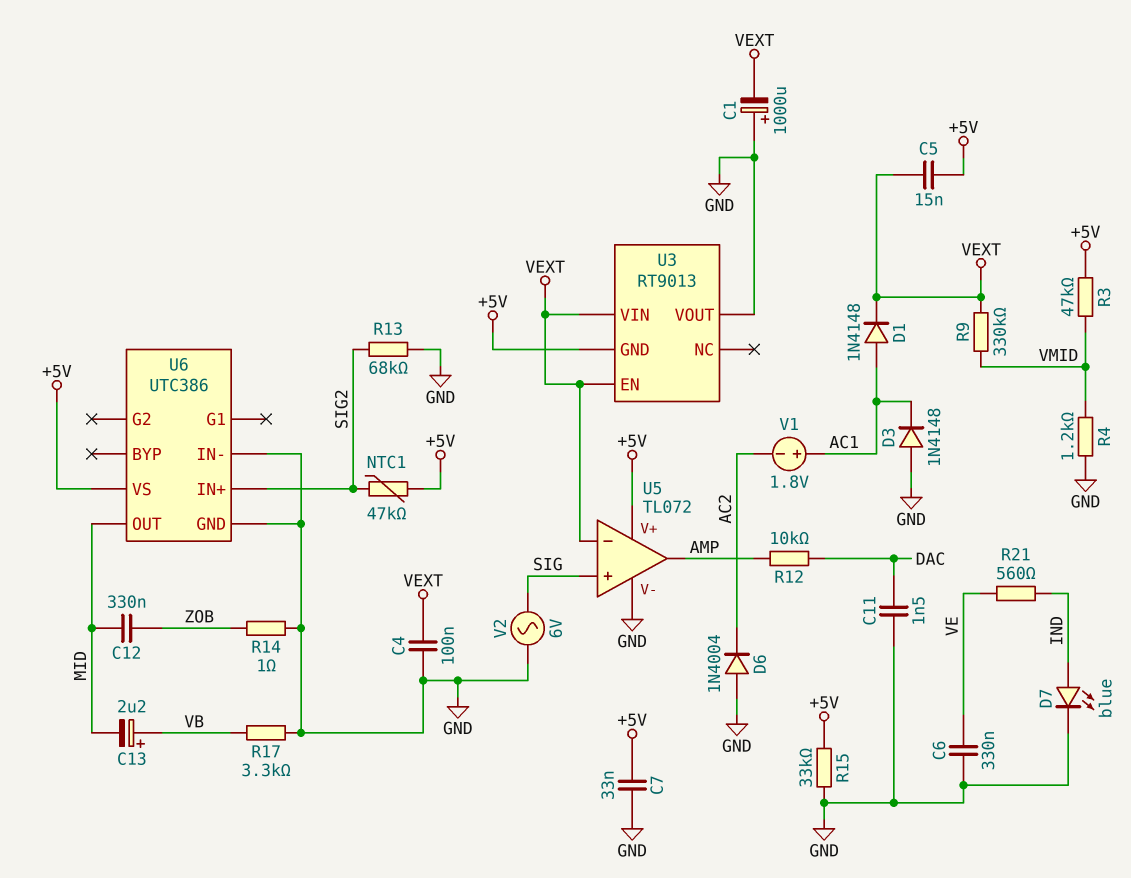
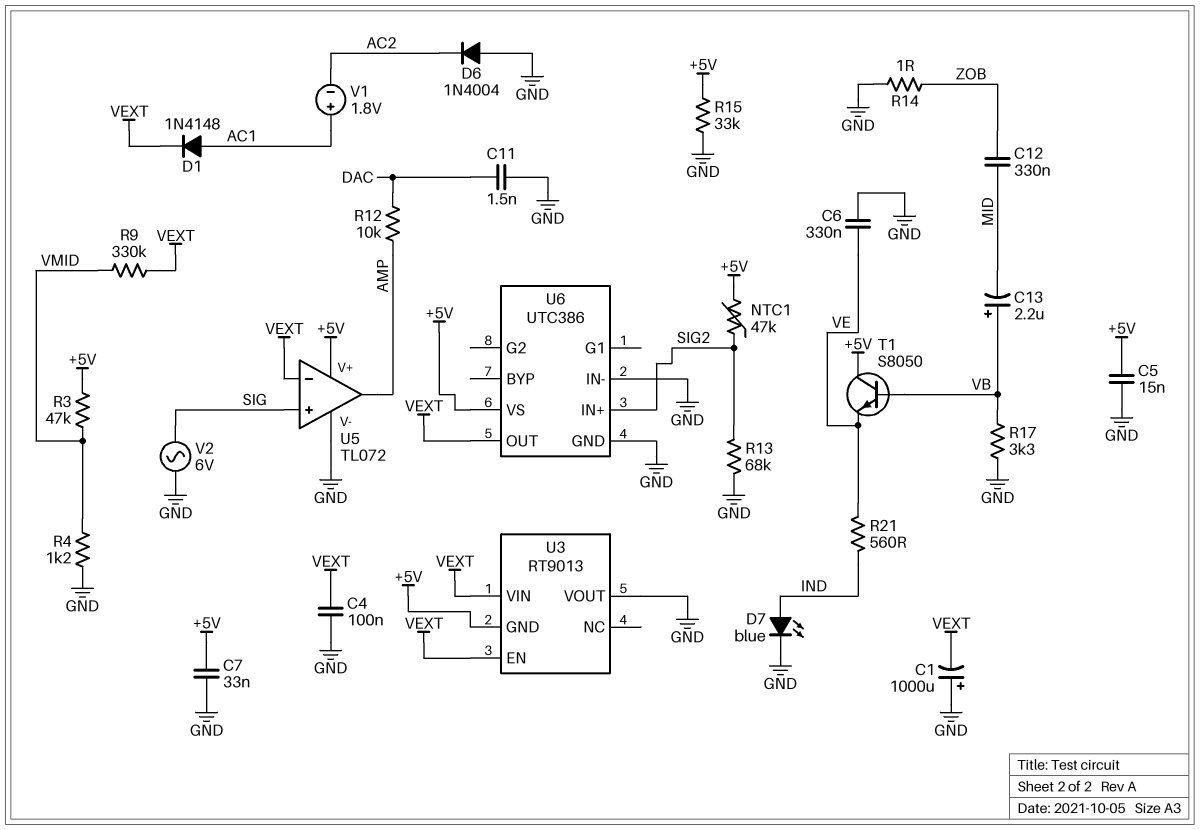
C5: 15nF (+5V, VEXT) -> 15nF (+5V, GND)
D3: diode 1N4148 (A GND, K AC1) -> none
T1: none -> NPN S8050 (B VB, C +5V, E VE)
U6 pin OUT: MID -> VEXT

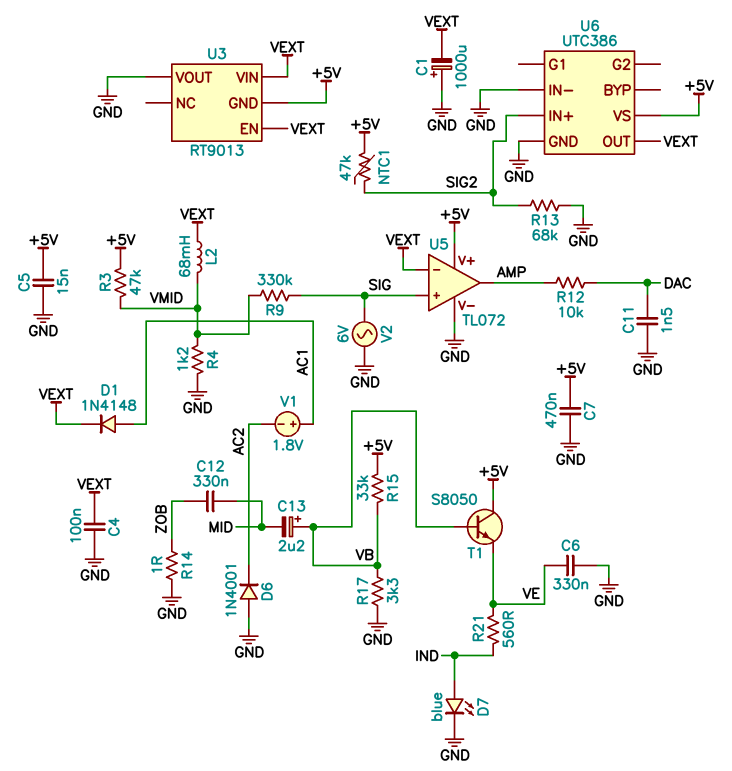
C7: 33nF (+5V, GND) -> 470nF (+5V, GND)
D6: diode 1N4004 (A GND, K AC2) -> diode 1N4001 (A GND, K AC2)
L2: none -> 68mH (VEXT, VMID)
R9: 330k (VEXT, VMID) -> 330k (SIG, VMID)
R15: 33k (+5V, GND) -> 33k (+5V, VB)

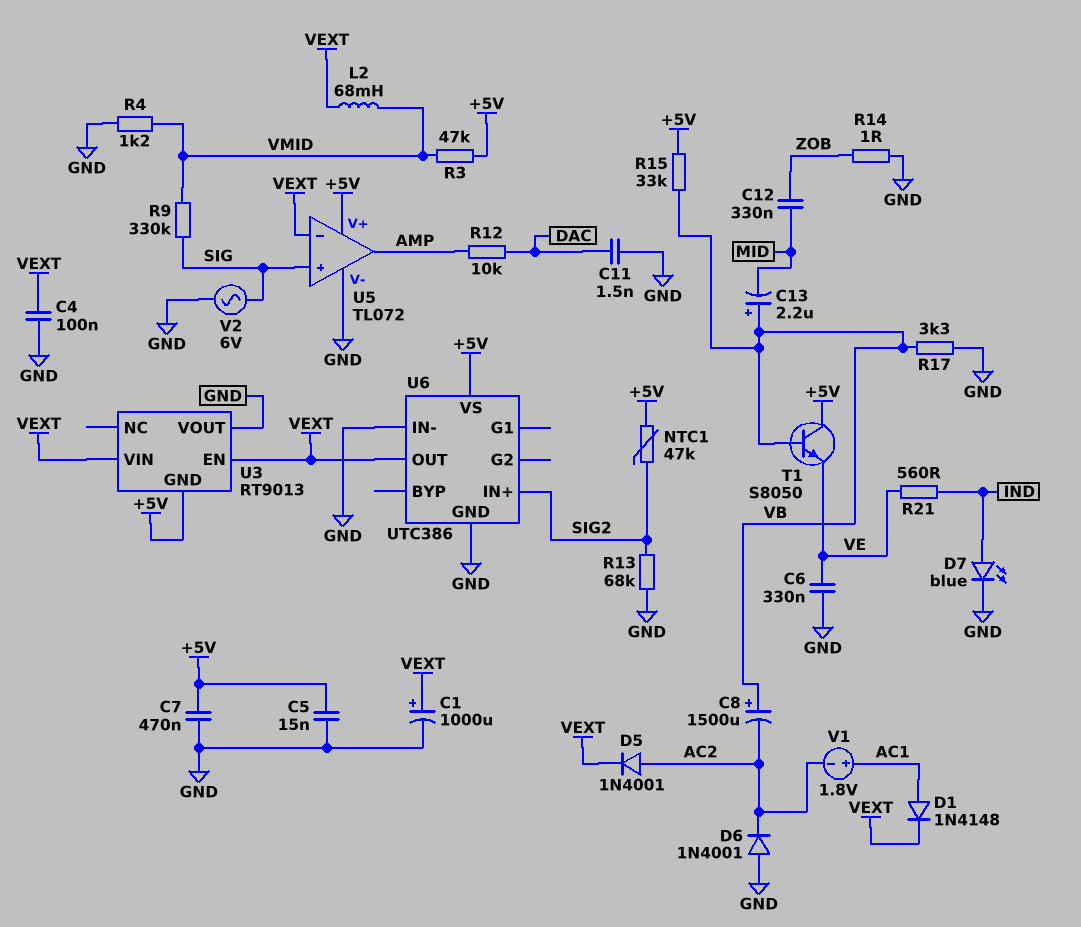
C1: 1000uF (plus GND, minus VEXT) -> 1000uF (plus VEXT, minus GND)
C8: none -> 1500uF (plus VB, minus AC2)
D5: none -> diode 1N4001 (A AC2, K VEXT)

